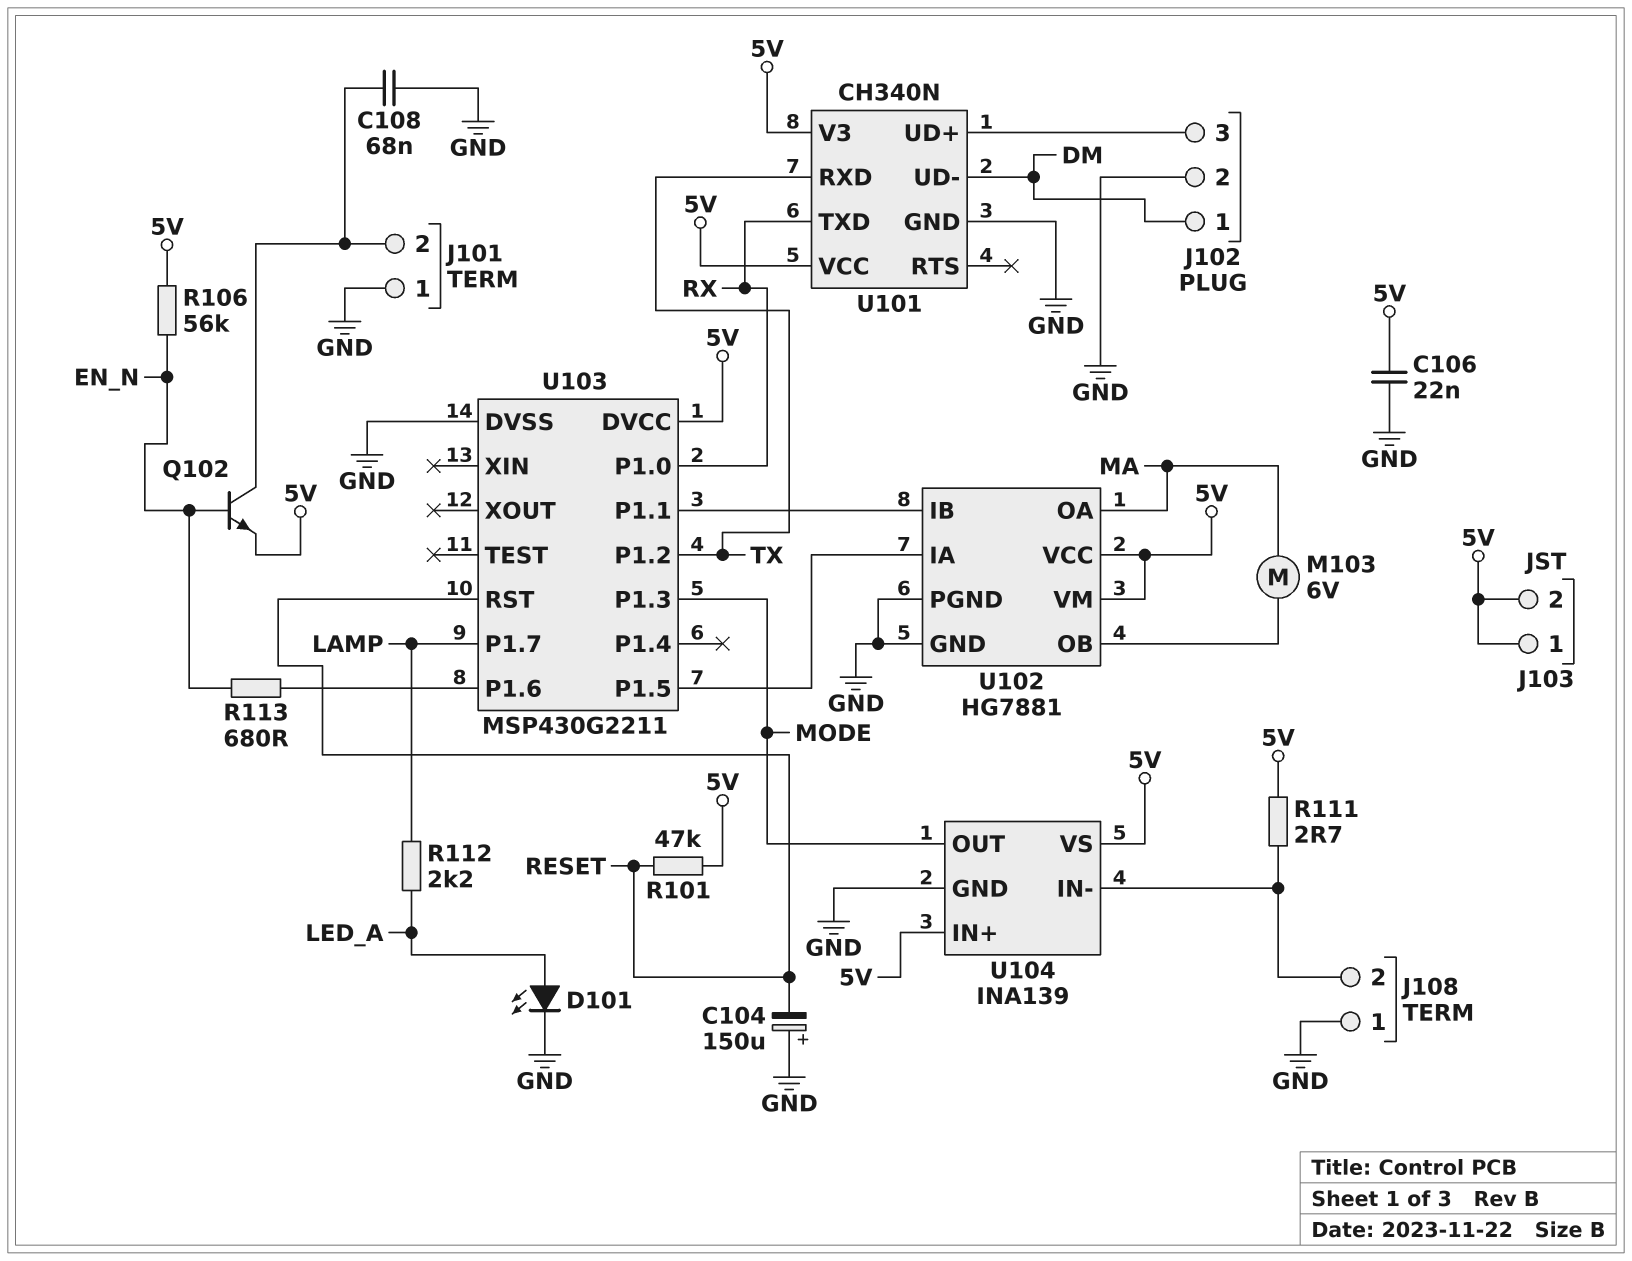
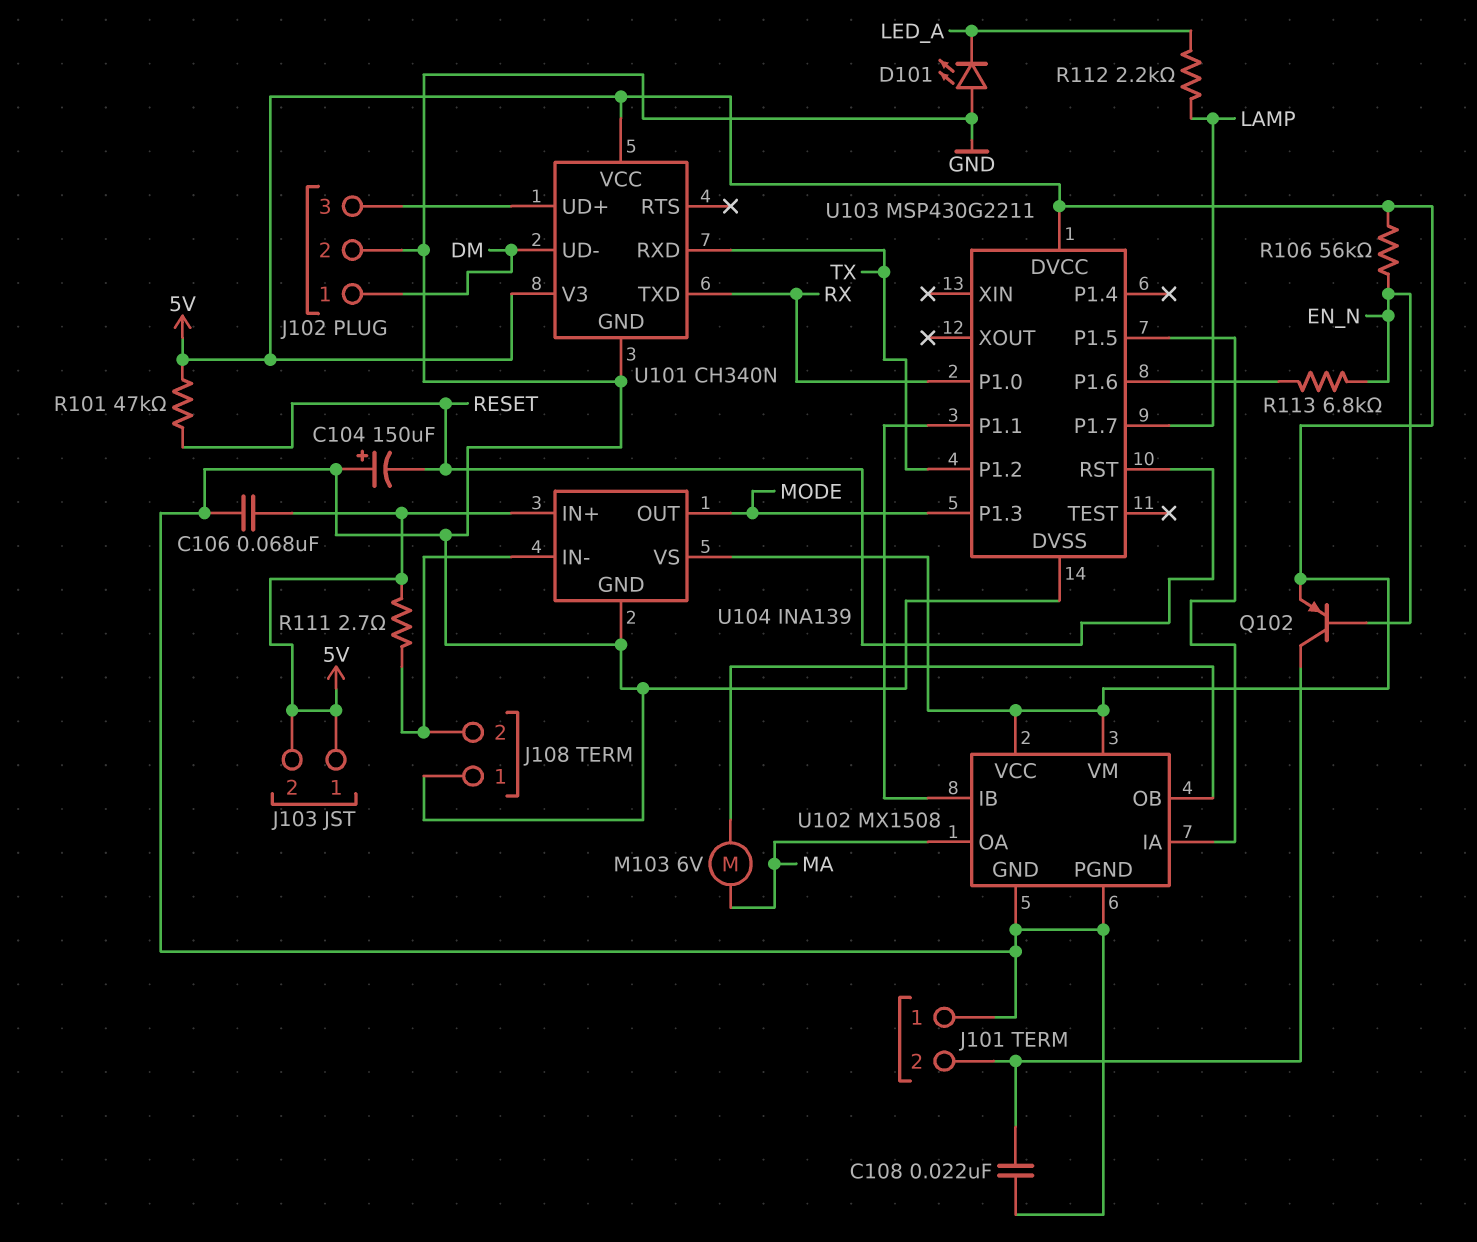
C106: 22nF (5V, GND) -> 68nF (5V, GND)
C108: 68nF (GND, J101/2) -> 22nF (GND, J101/2)
D101: LED (A LED_A, K GND) -> LED (A GND, K LED_A)
Q102: NPN (B EN_N, C J101/2, E 5V) -> PNP (B EN_N, C J101/2, E 5V)
R113: 680 (EN_N, U103/P1.6) -> 6.8k (EN_N, U103/P1.6)
U102: HG7881 -> MX1508

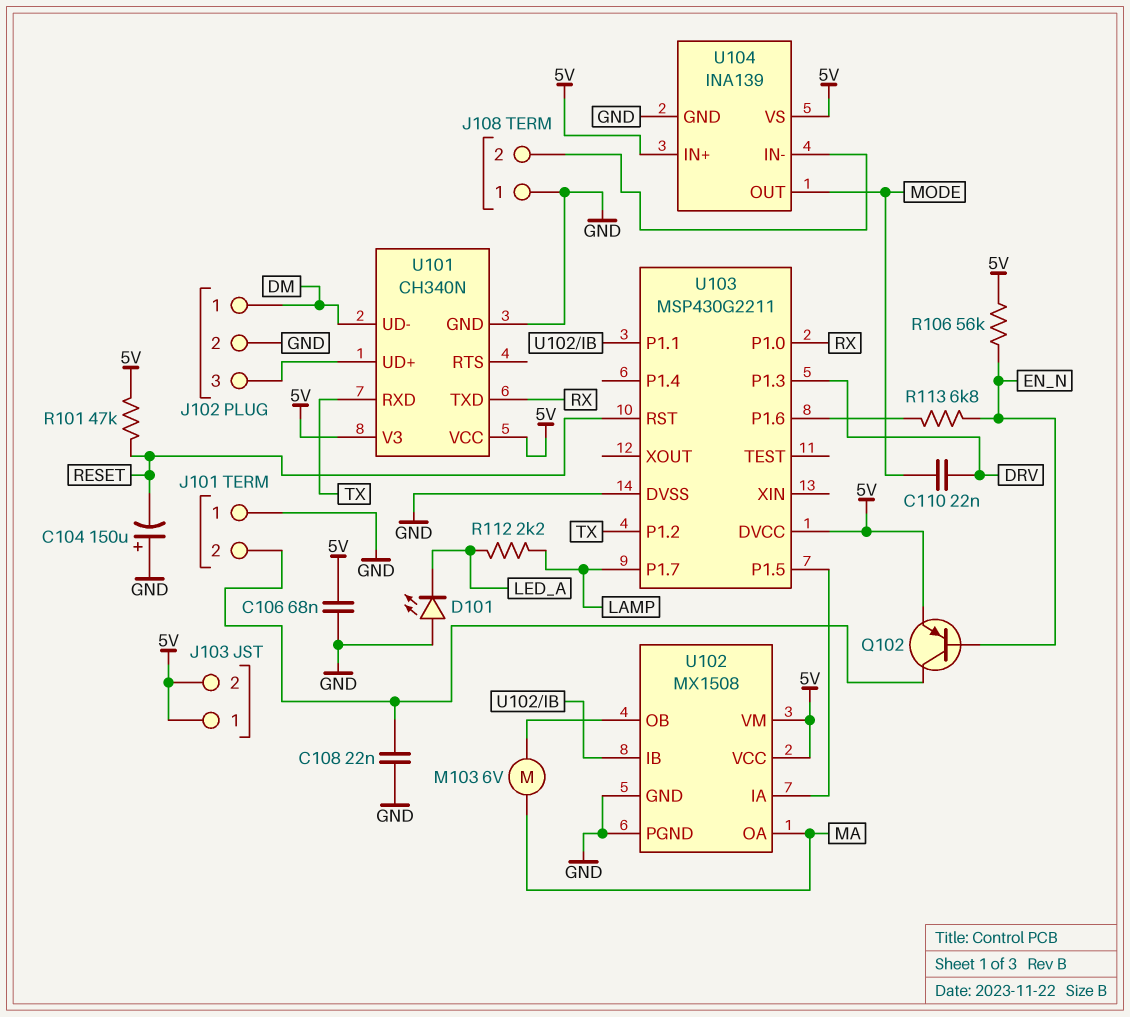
C110: none -> 22nF (DRV, MODE)
R111: 2.7 (5V, J108/2) -> none
U103 pin P1.3: MODE -> DRV

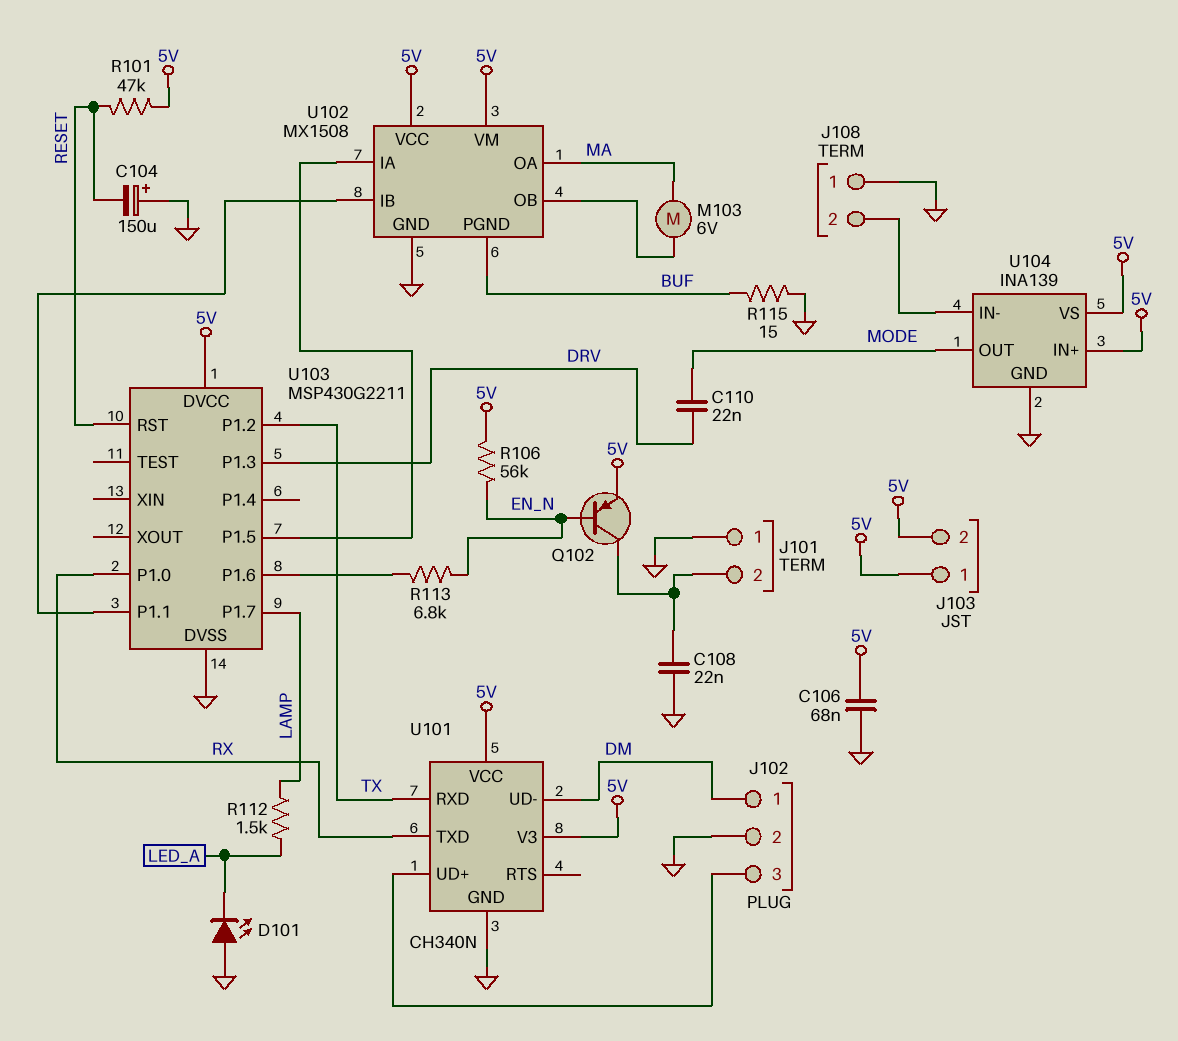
R112: 2.2k (LAMP, LED_A) -> 1.5k (LAMP, LED_A)
R115: none -> 15 (BUF, GND)
U102 pin PGND: GND -> BUF

